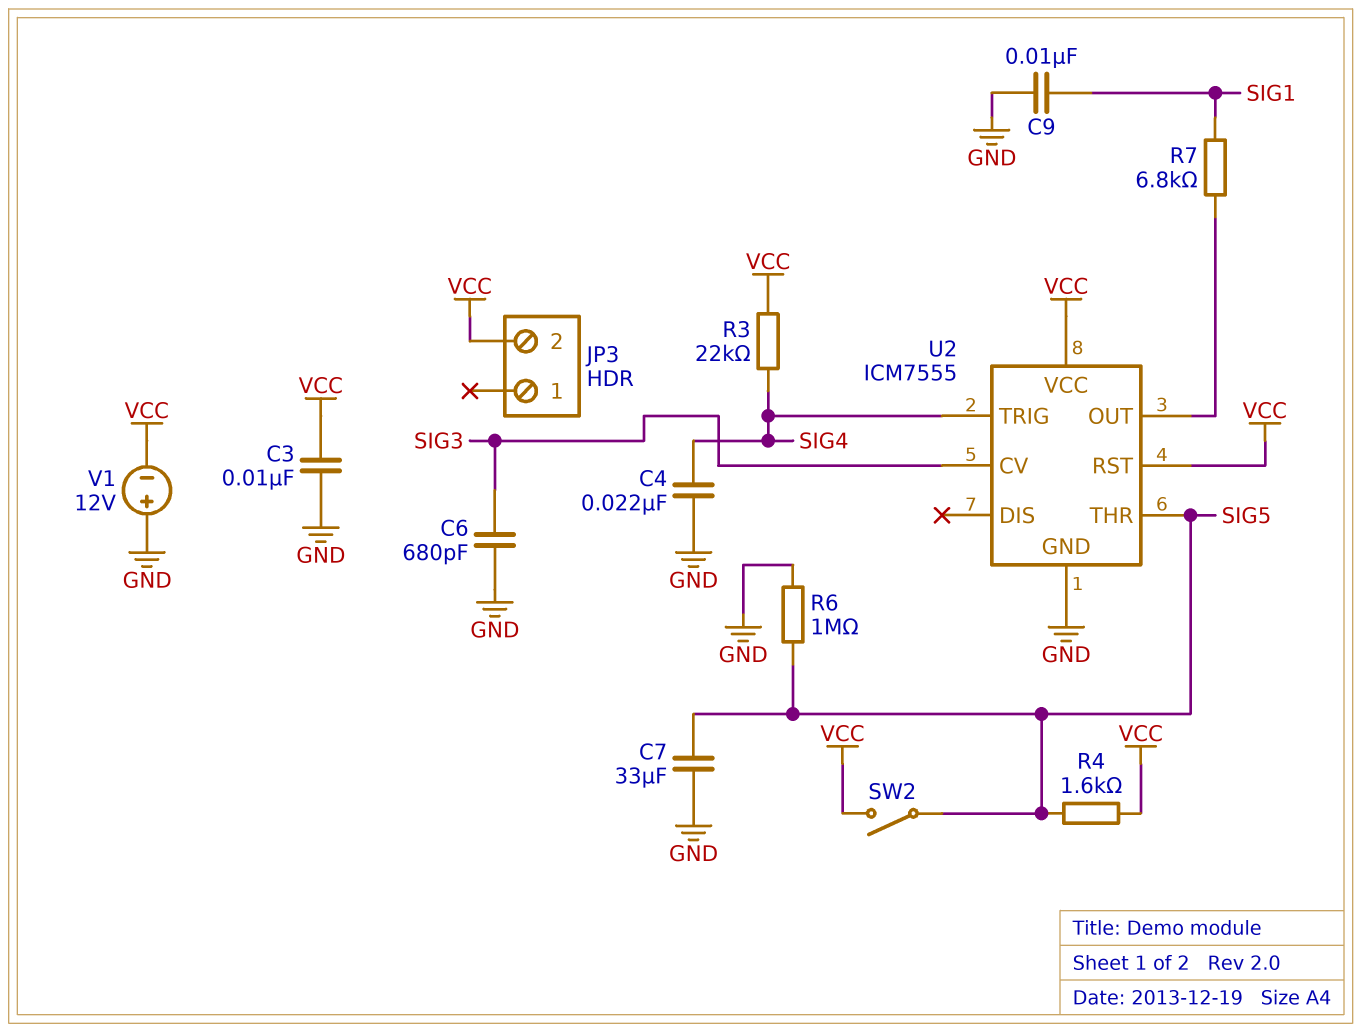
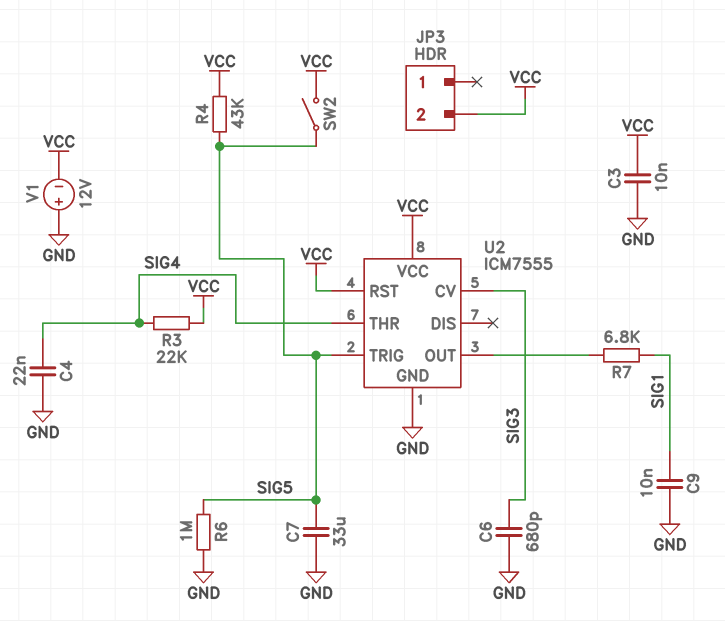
R4: 1.6k (SIG5, VCC) -> 43k (SIG5, VCC)
U2 pin THR: SIG5 -> SIG4
U2 pin TRIG: SIG4 -> SIG5

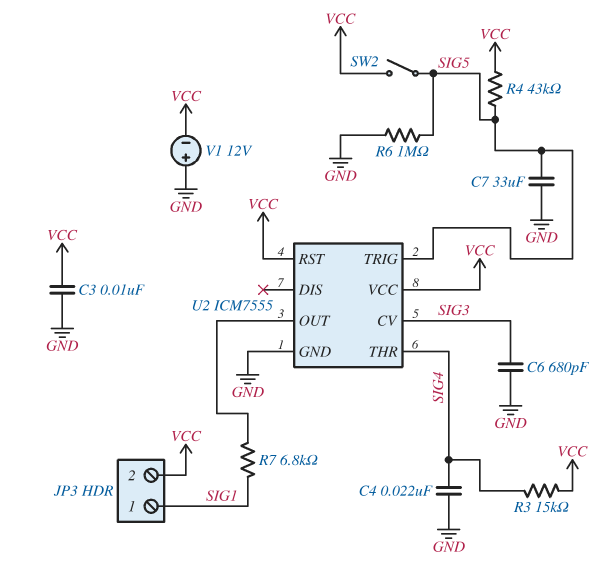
C9: 10nF (GND, SIG1) -> none
JP3 pin 1: none -> SIG1
R3: 22k (SIG4, VCC) -> 15k (SIG4, VCC)

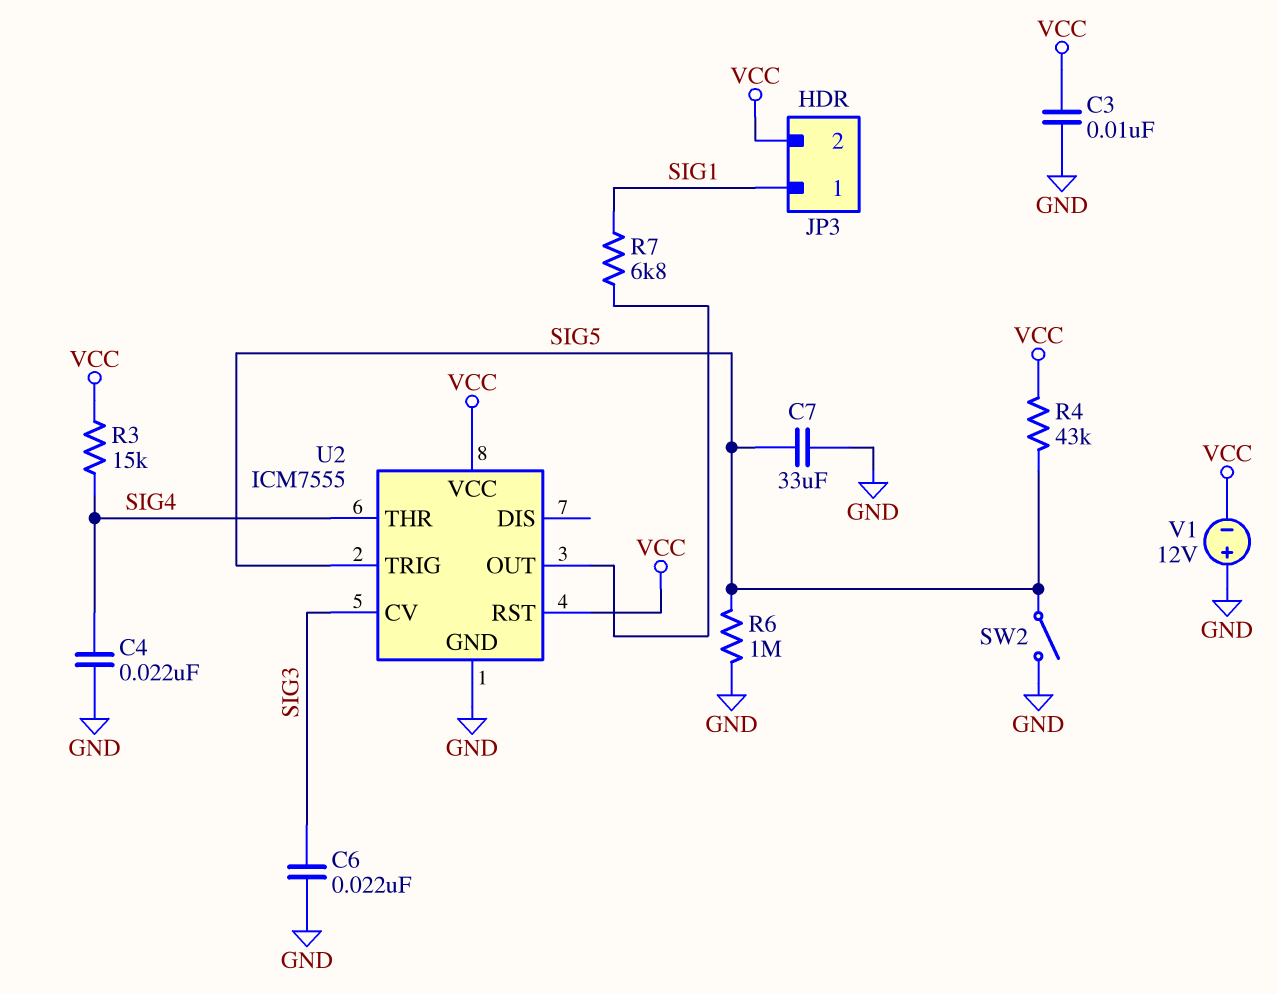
C6: 680pF (GND, SIG3) -> 22nF (GND, SIG3)
SW2: switch (SIG5, VCC) -> switch (GND, SIG5)

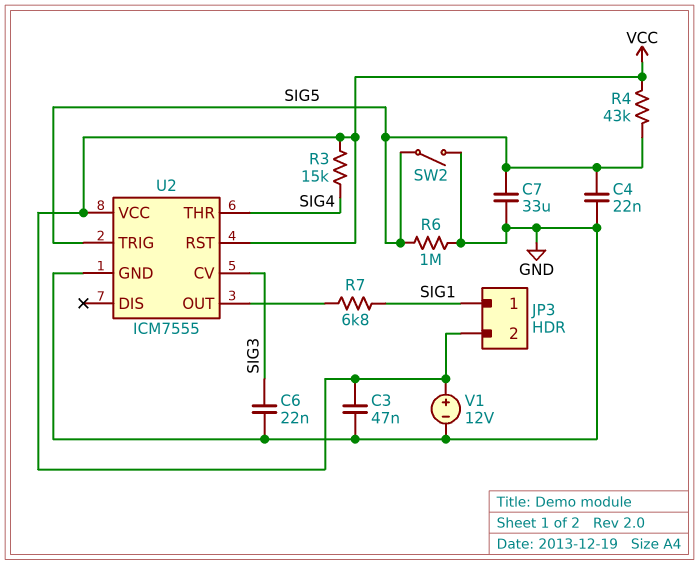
C3: 10nF (GND, VCC) -> 47nF (GND, VCC)
C4: 22nF (GND, SIG4) -> 22nF (GND, SIG5)
V1: 12V (plus GND, minus VCC) -> 12V (plus VCC, minus GND)

